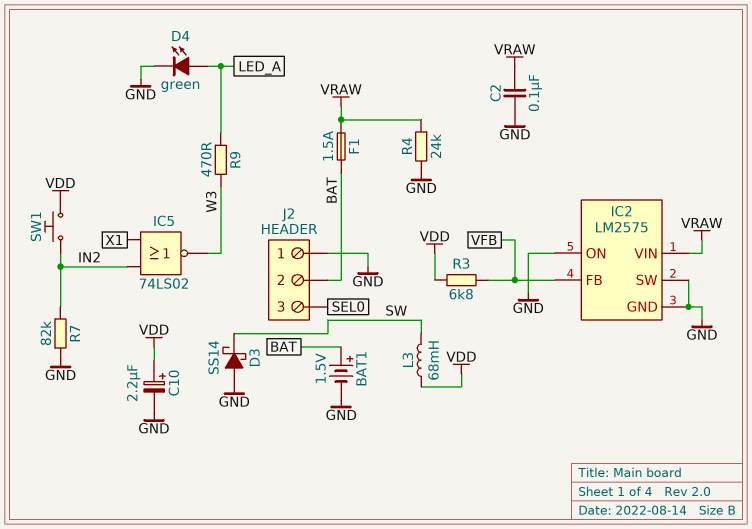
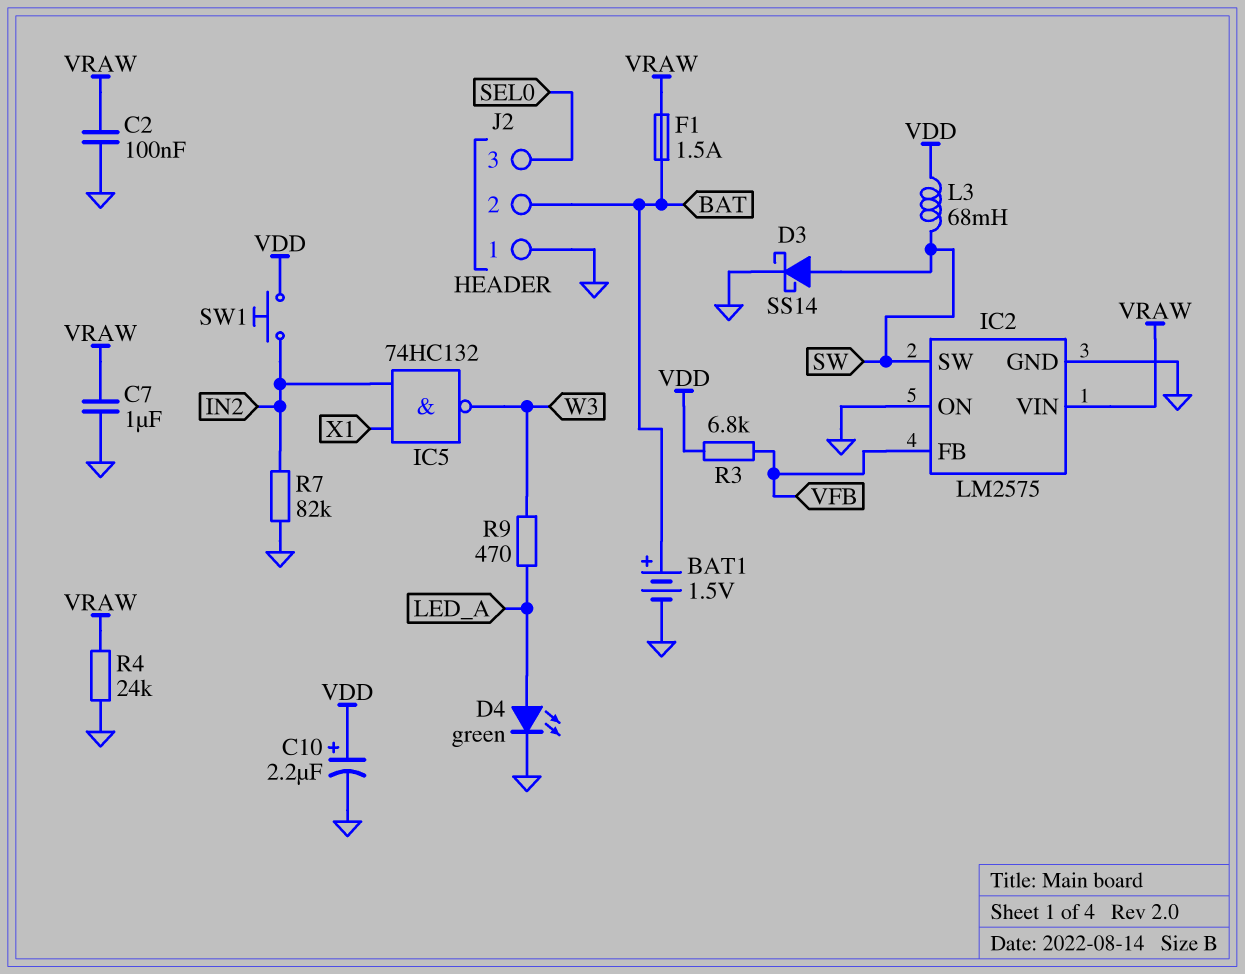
C7: none -> 1uF (GND, VRAW)
D3: schottky SS14 (A GND, K SW) -> schottky SS14 (A SW, K GND)
IC2 pin SW: GND -> SW
IC5: NOR 74LS02 (in IN2, in X1, out W3) -> NAND 74HC132 (in IN2, in X1, out W3)

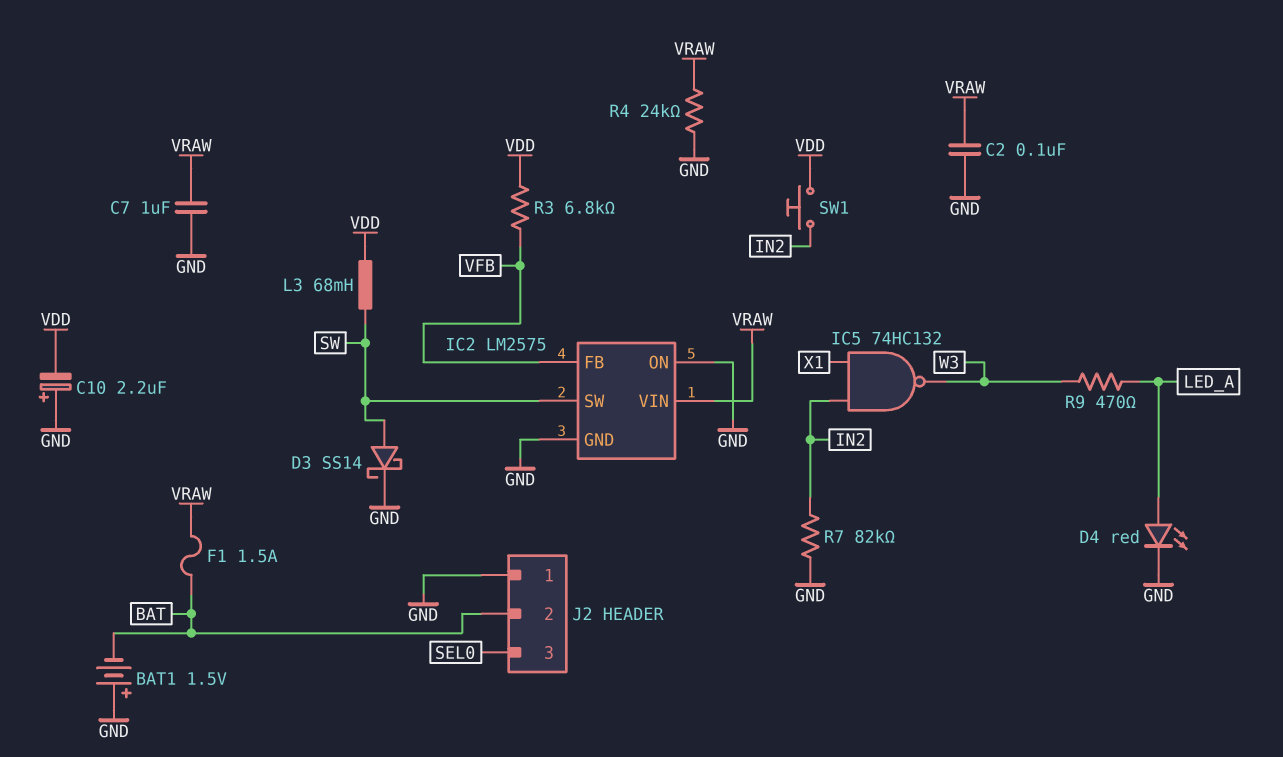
BAT1: 1.5V (plus BAT, minus GND) -> 1.5V (plus GND, minus BAT)
C10: 2.2uF (plus VDD, minus GND) -> 2.2uF (plus GND, minus VDD)
D4: LED green (A LED_A, K GND) -> LED red (A LED_A, K GND)

